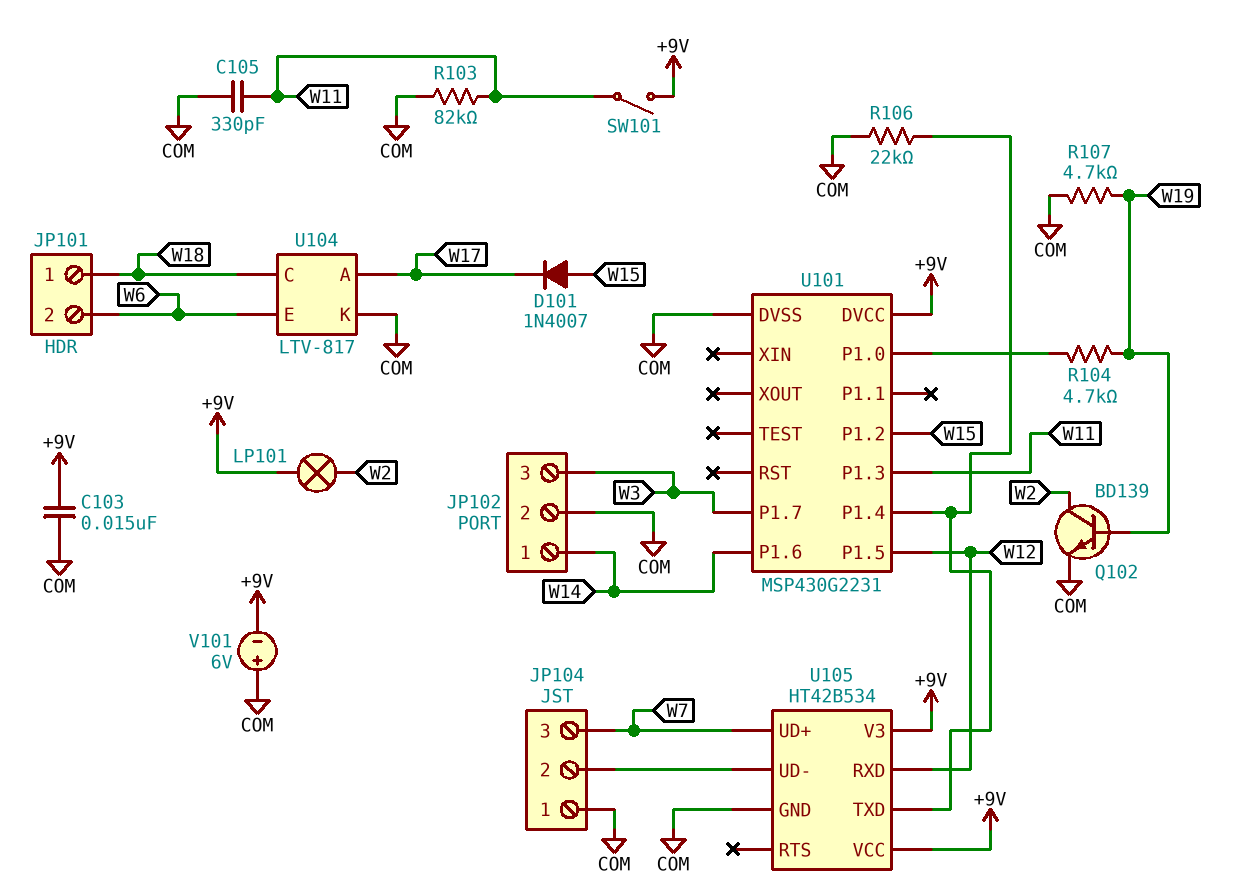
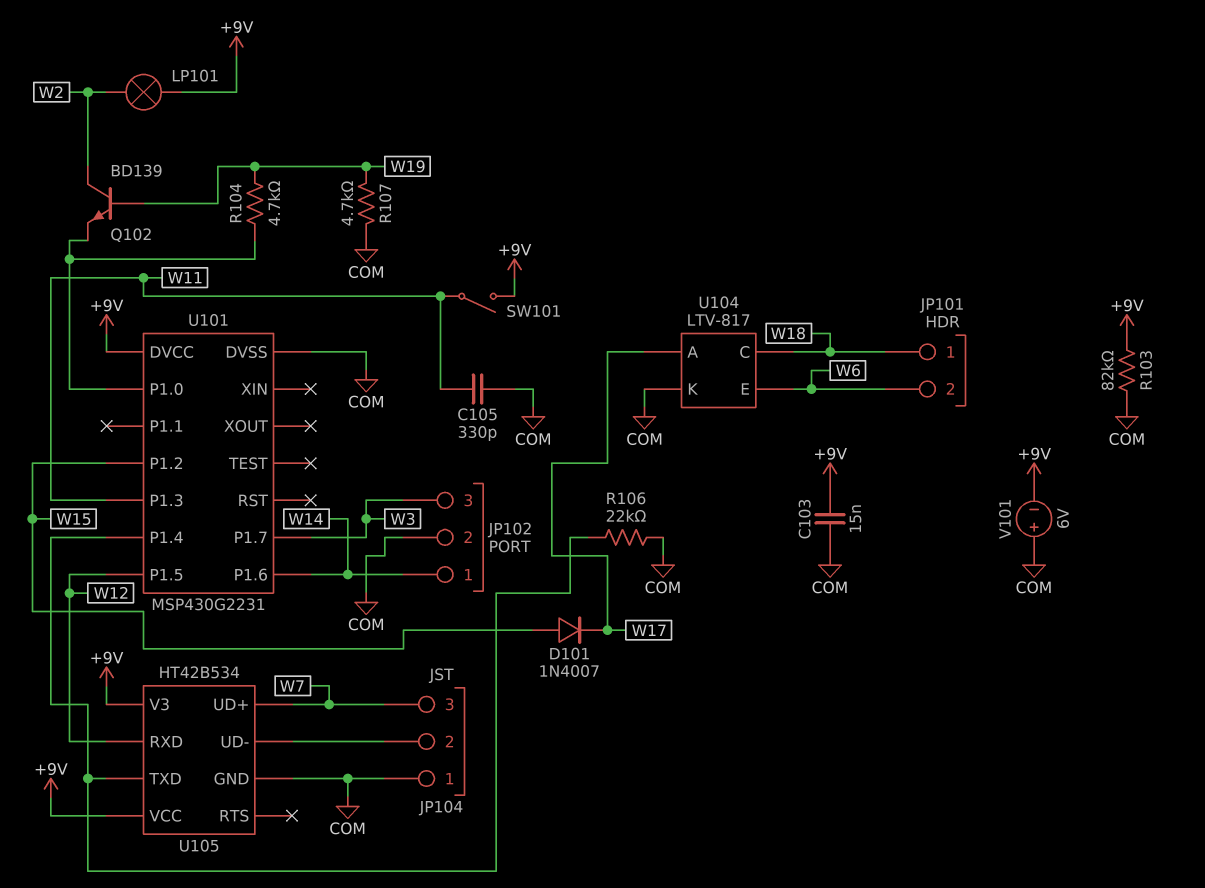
Q102: NPN BD139 (B W19, C W2, E COM) -> NPN BD139 (B W19, C W2, E U101/P1.0)
R103: 82k (COM, W11) -> 82k (+9V, COM)

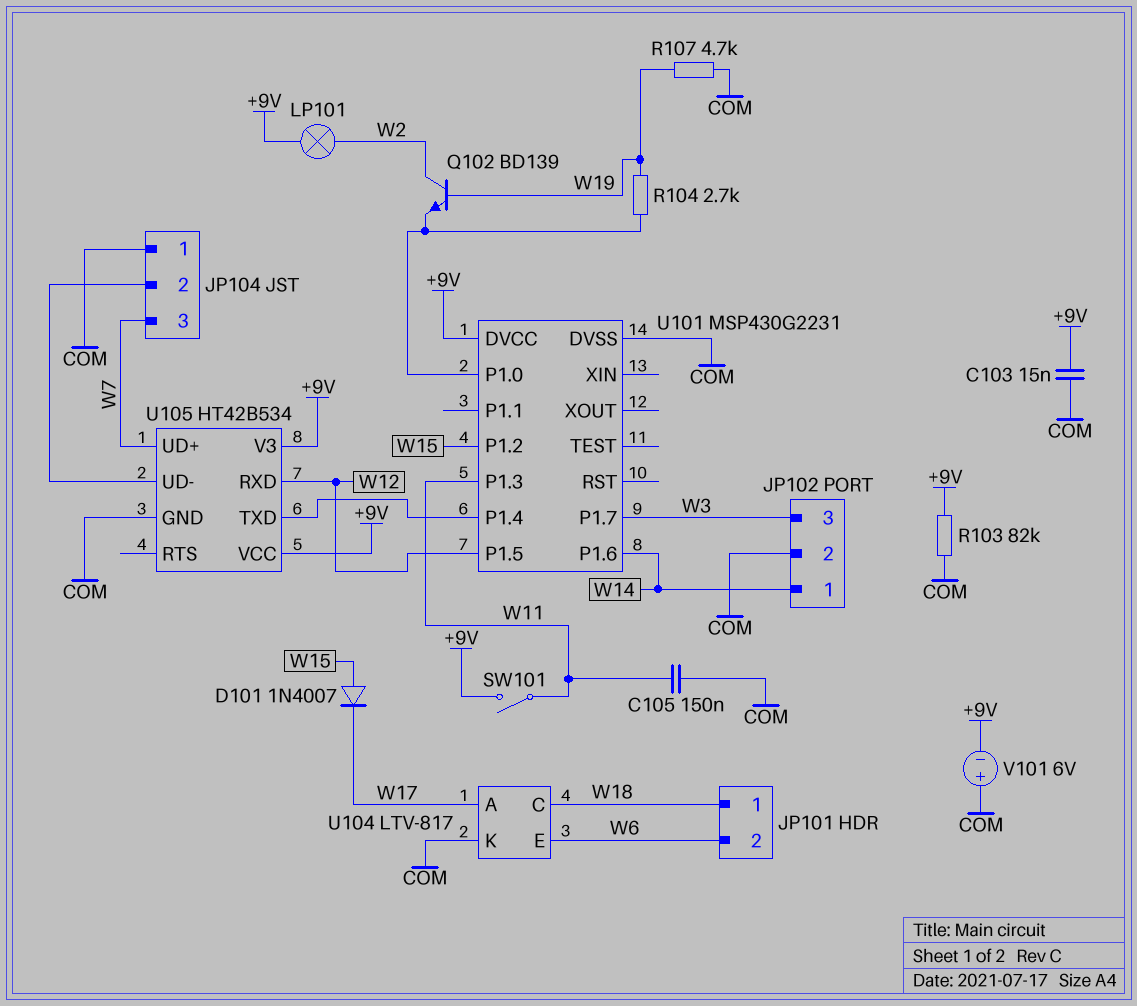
C105: 330pF (COM, W11) -> 150nF (COM, W11)
R104: 4.7k (U101/P1.0, W19) -> 2.7k (U101/P1.0, W19)
R106: 22k (COM, U101/P1.4) -> none

